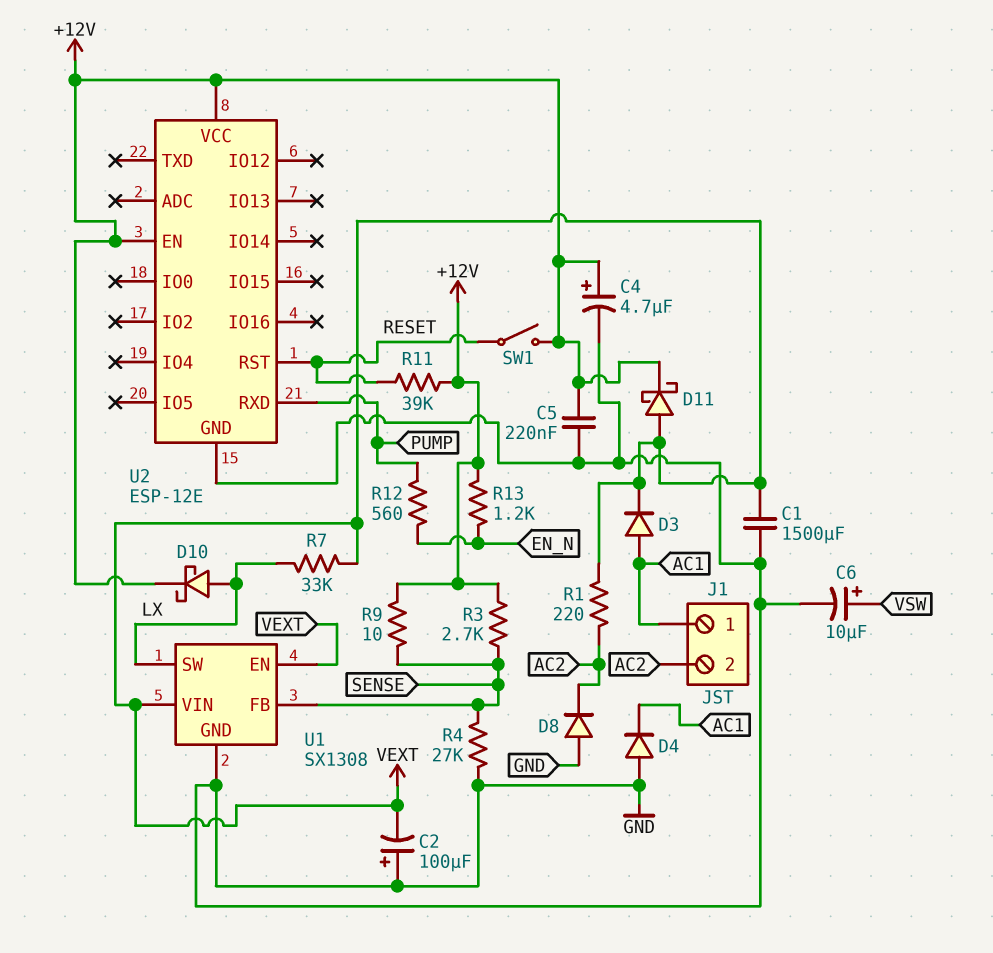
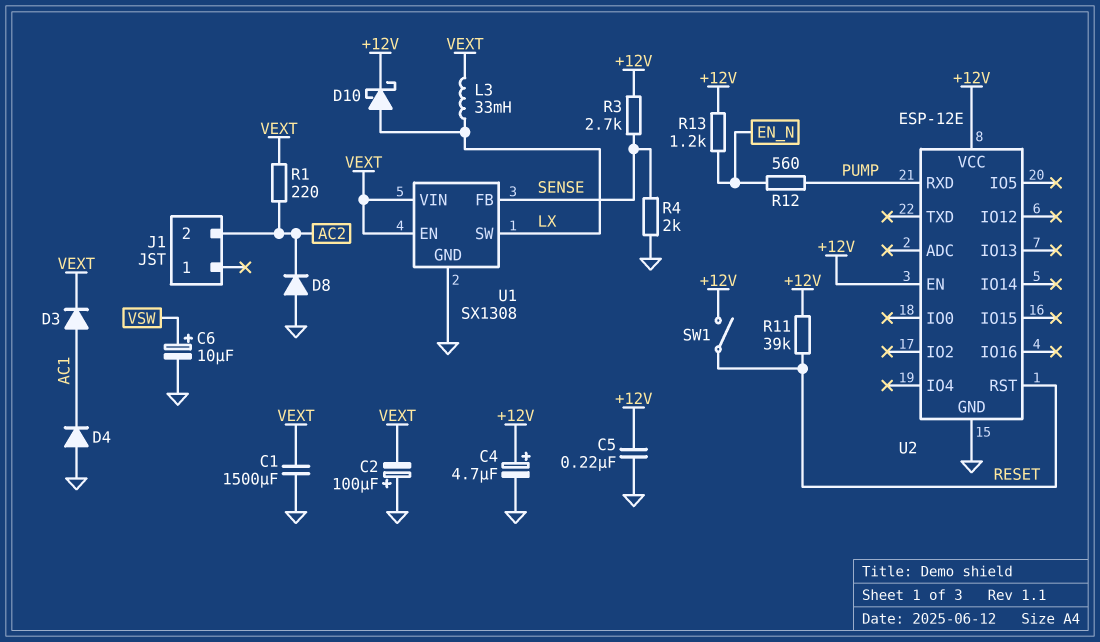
D11: schottky (A VEXT, K +12V) -> none
J1 pin 1: AC1 -> none
L3: none -> 33mH (LX, VEXT)
R4: 27k (GND, SENSE) -> 2k (GND, SENSE)
R7: 33k (LX, VEXT) -> none
R9: 10 (+12V, SENSE) -> none

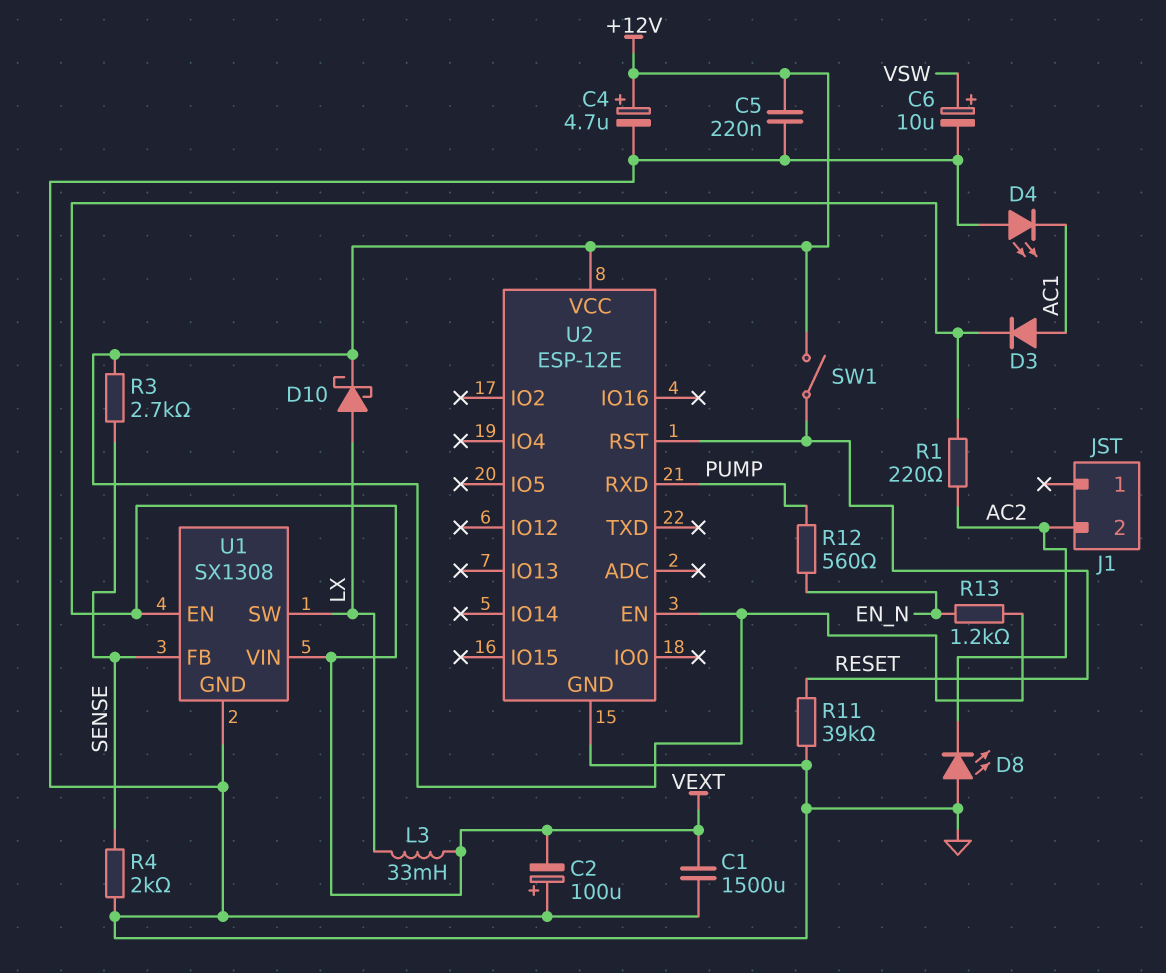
D4: diode (A GND, K AC1) -> LED (A GND, K AC1)
D8: diode (A GND, K AC2) -> LED (A GND, K AC2)
R11: 39k (+12V, RESET) -> 39k (GND, RESET)

